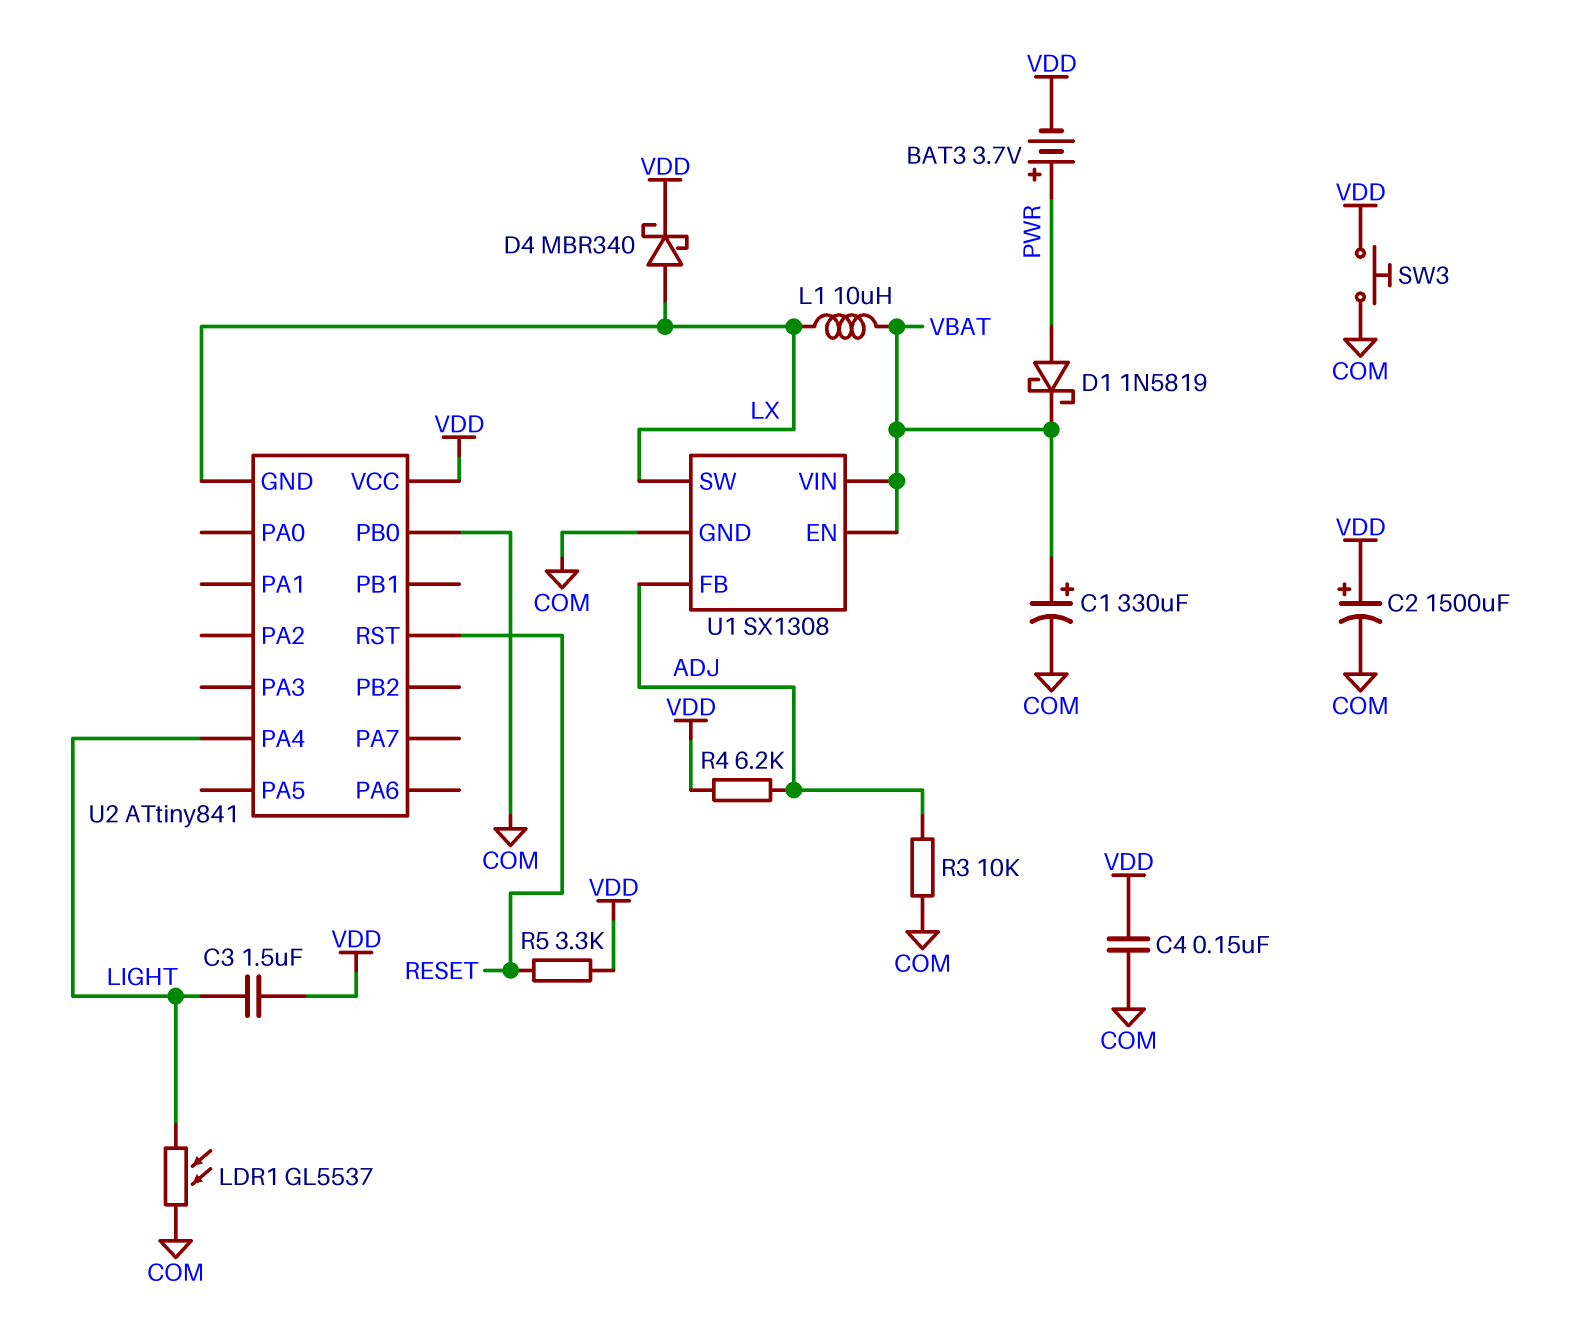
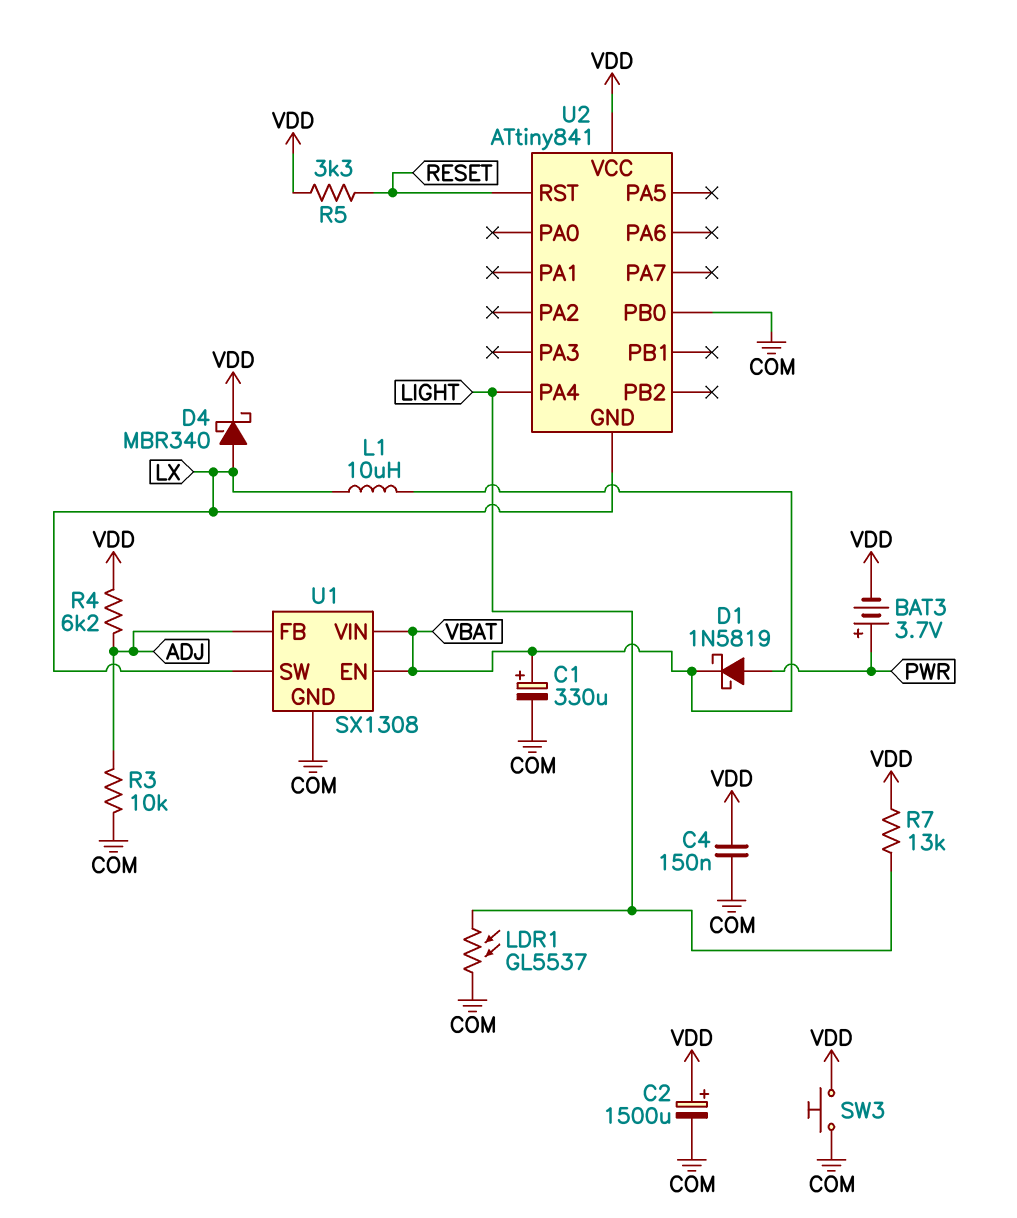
C3: 1.5uF (LIGHT, VDD) -> none
R7: none -> 13k (LIGHT, VDD)

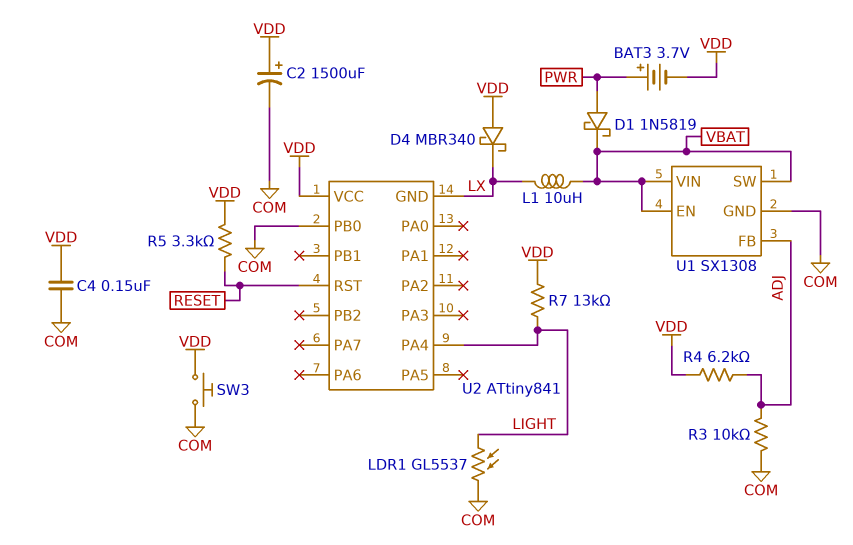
C1: 330uF (plus VBAT, minus COM) -> none
D4: schottky MBR340 (A LX, K VDD) -> schottky MBR340 (A VDD, K LX)
U1 pin SW: LX -> VBAT

